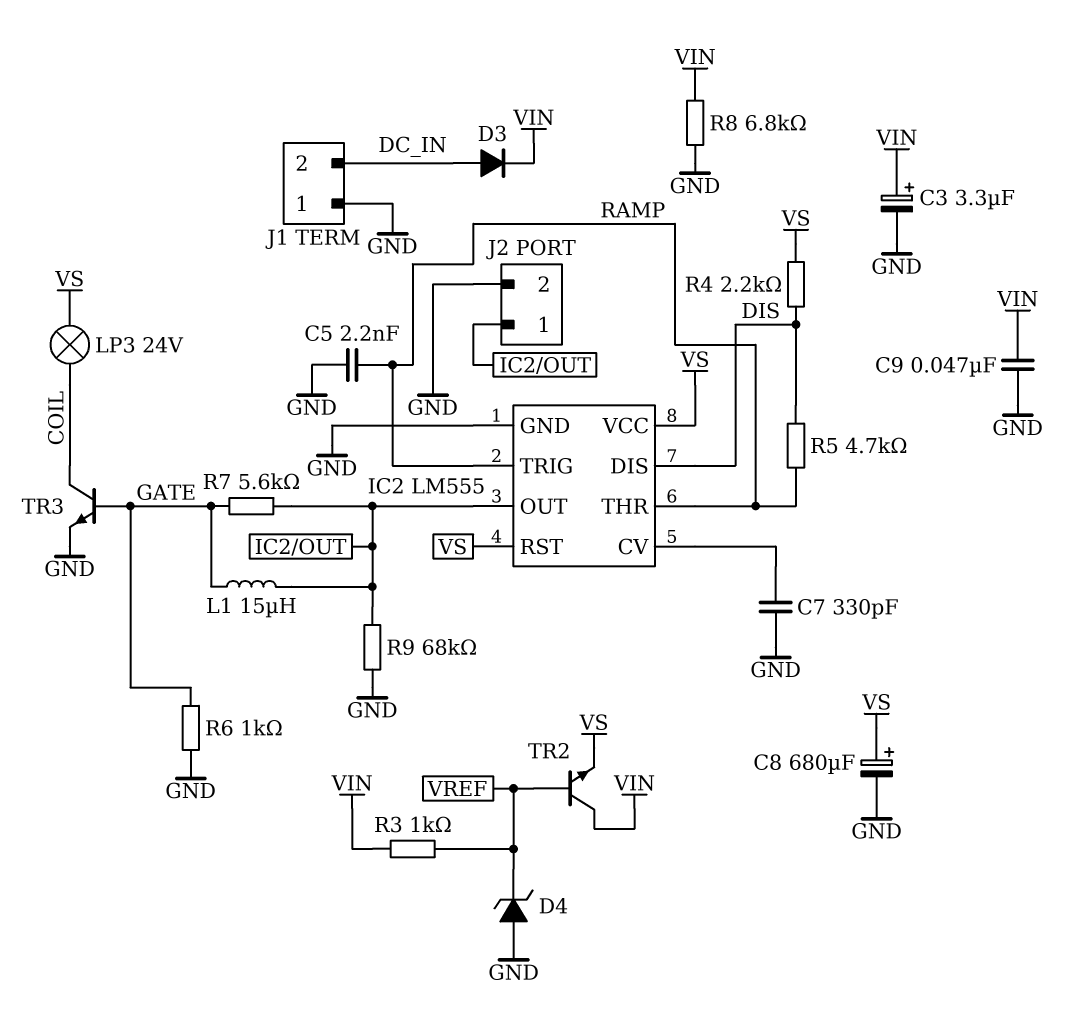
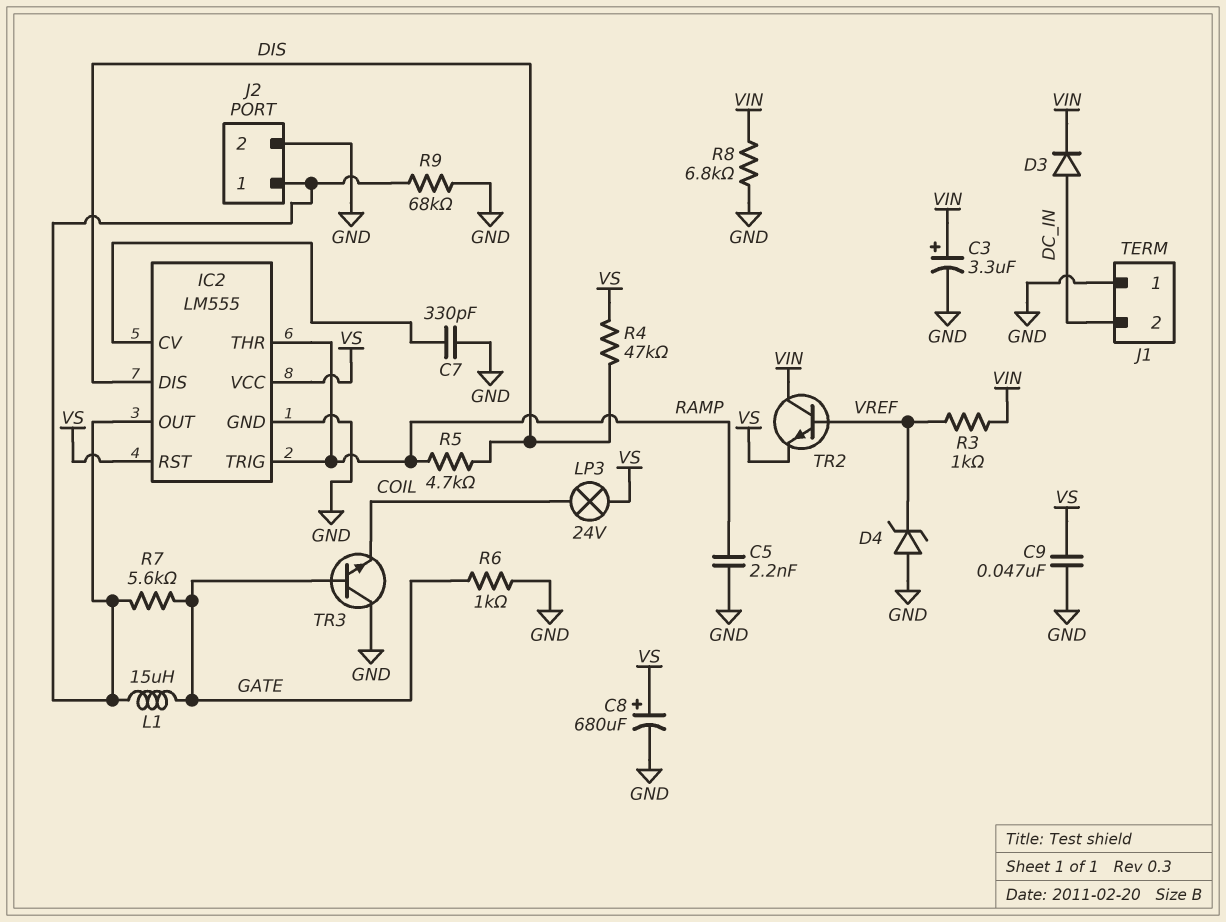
C9: 47nF (GND, VIN) -> 47nF (GND, VS)
R4: 2.2k (DIS, VS) -> 47k (DIS, VS)
TR3: NPN (B GATE, C COIL, E GND) -> NPN (B GATE, C GND, E COIL)

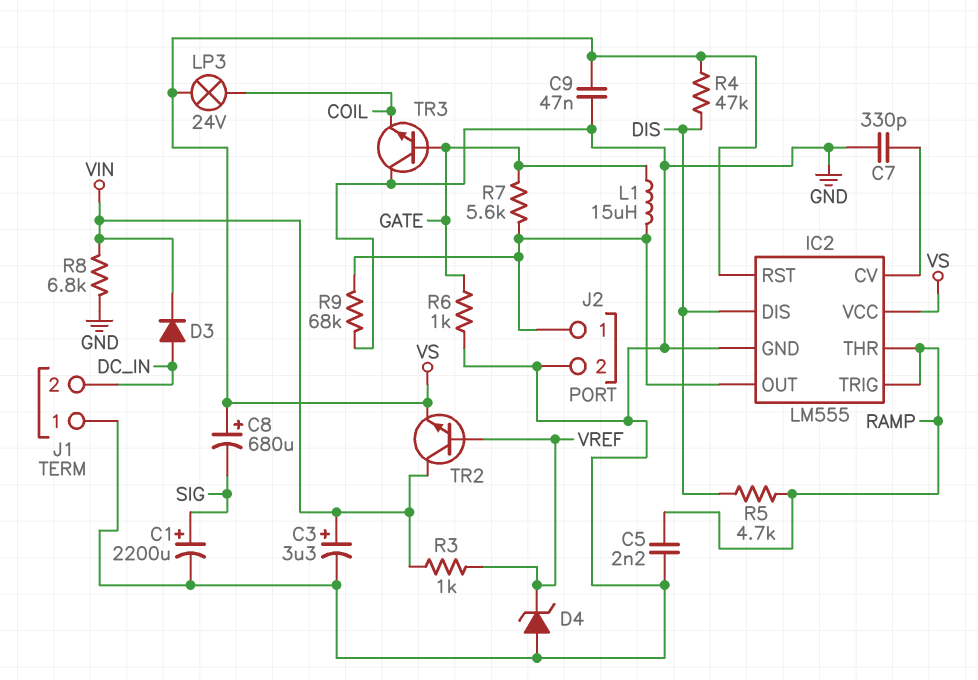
C1: none -> 2200uF (plus SIG, minus GND)
C8: 680uF (plus VS, minus GND) -> 680uF (plus VS, minus SIG)

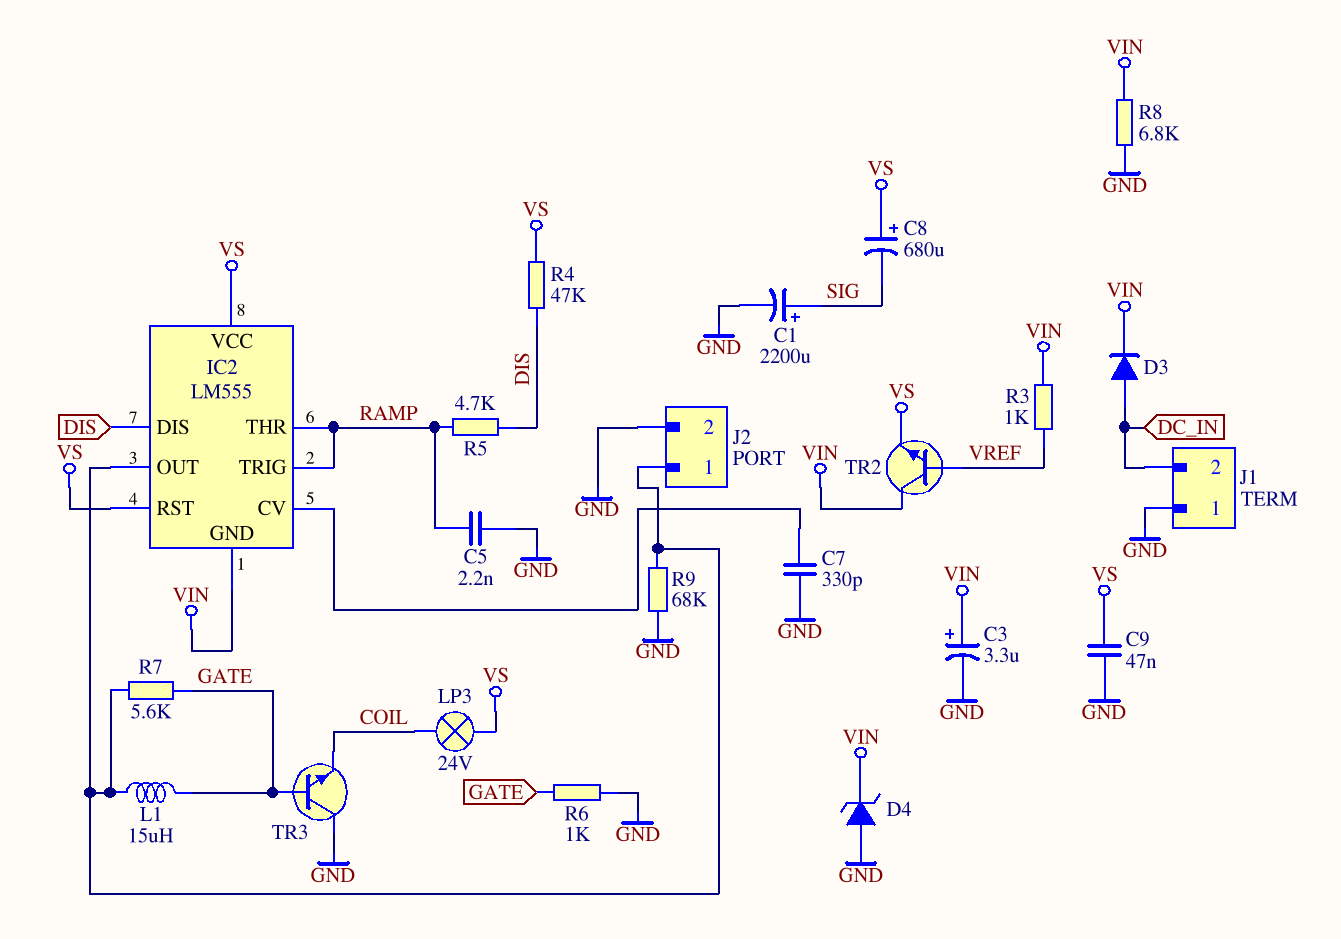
D4: zener (A GND, K VREF) -> zener (A GND, K VIN)
IC2 pin GND: GND -> VIN

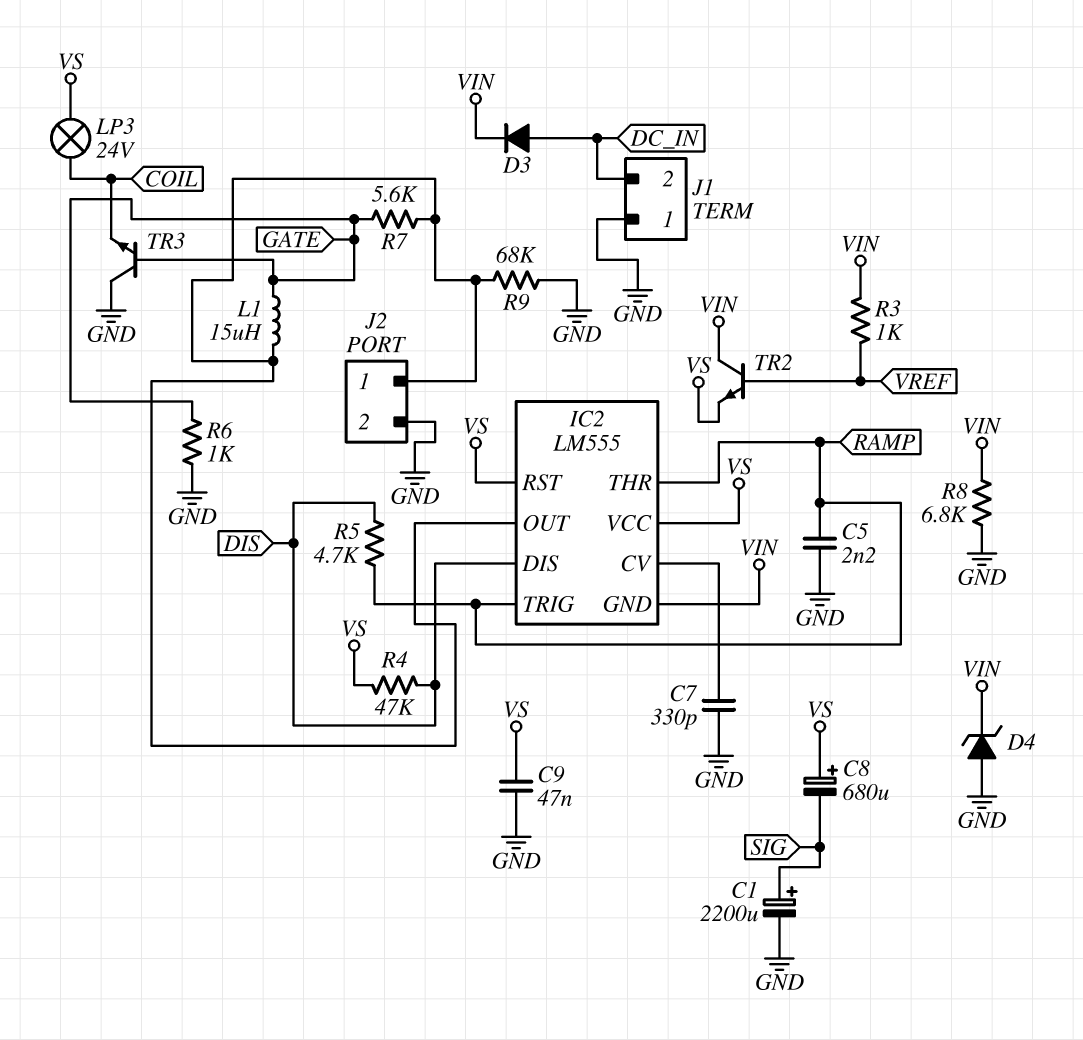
C3: 3.3uF (plus VIN, minus GND) -> none

